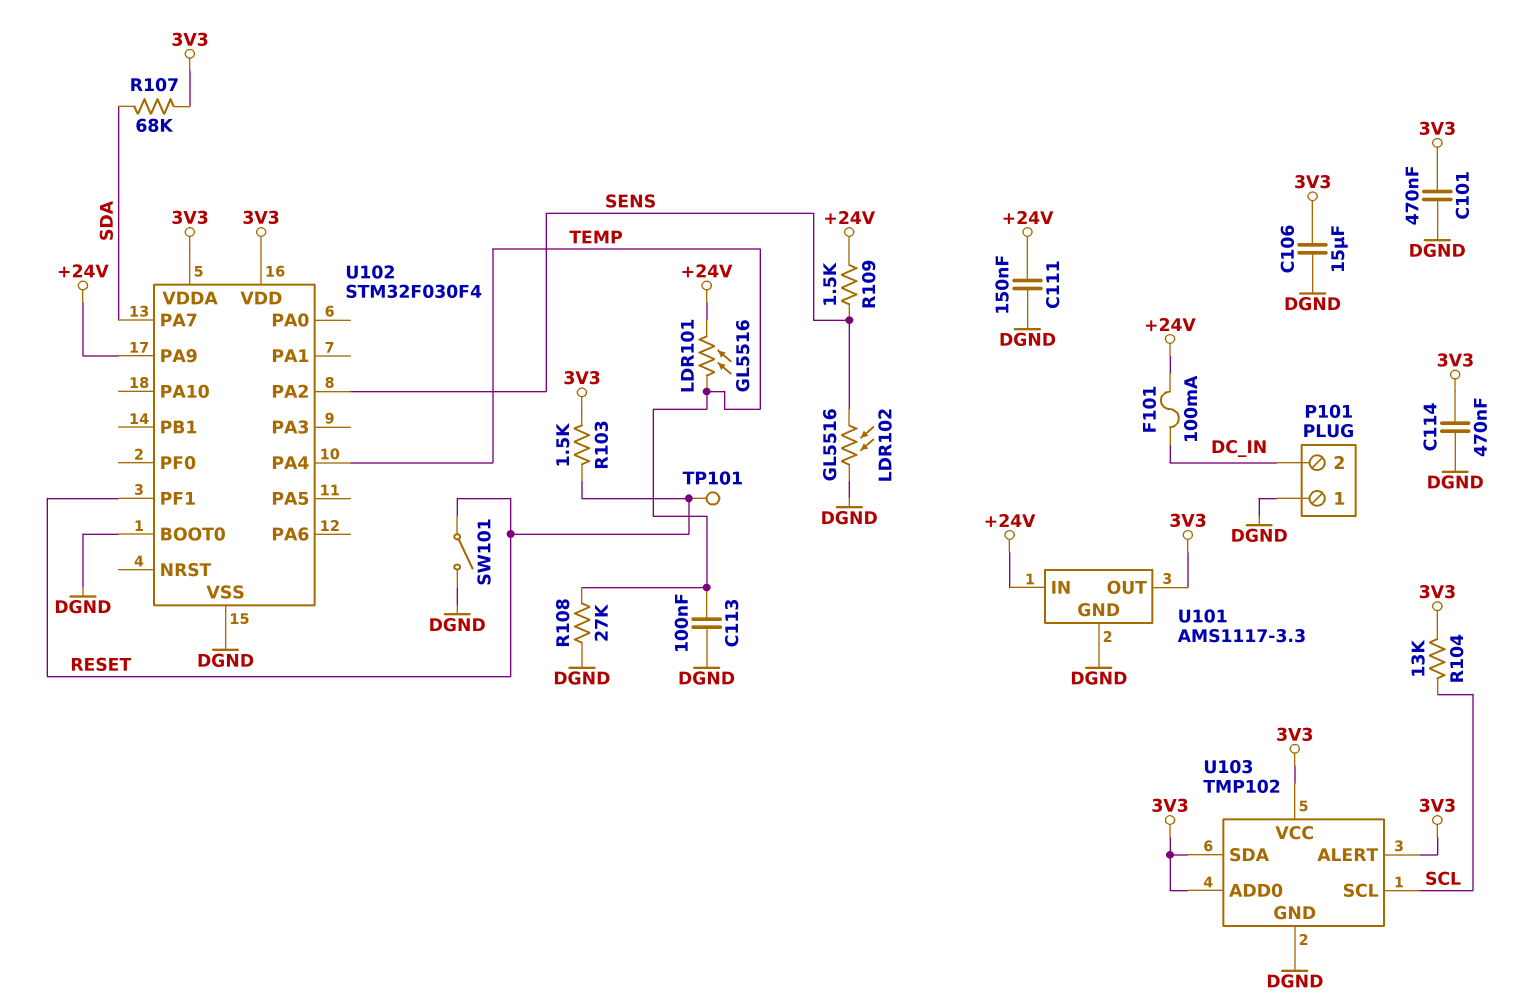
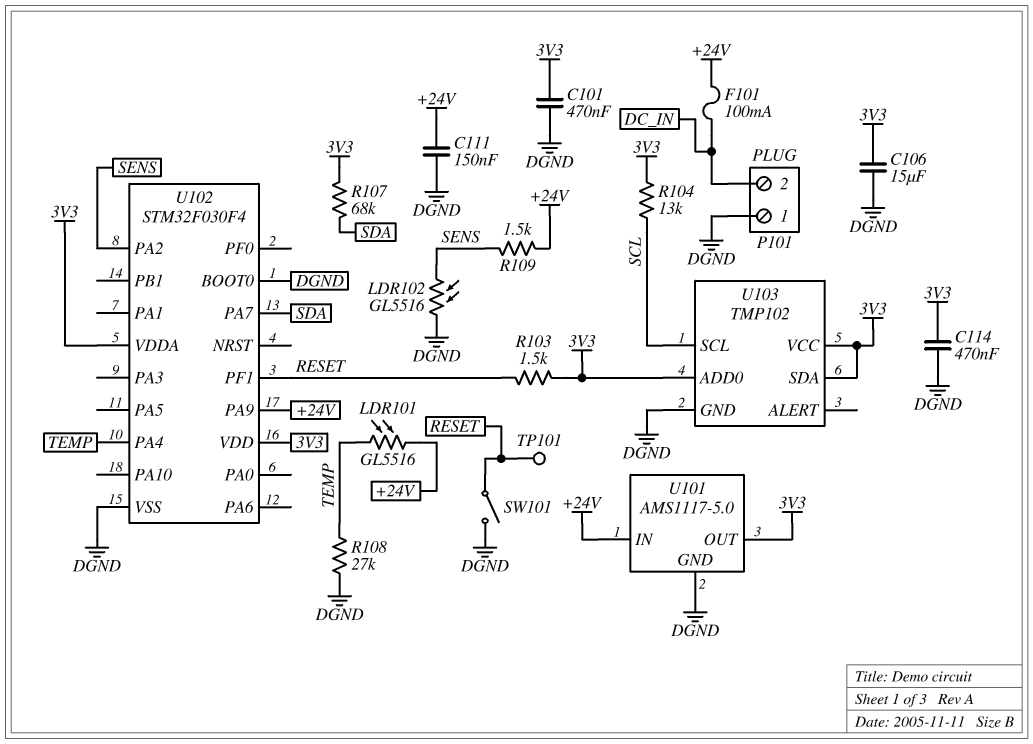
C113: 100nF (DGND, TEMP) -> none
U101: AMS1117-3.3 -> AMS1117-5.0
U103 pin ALERT: 3V3 -> none

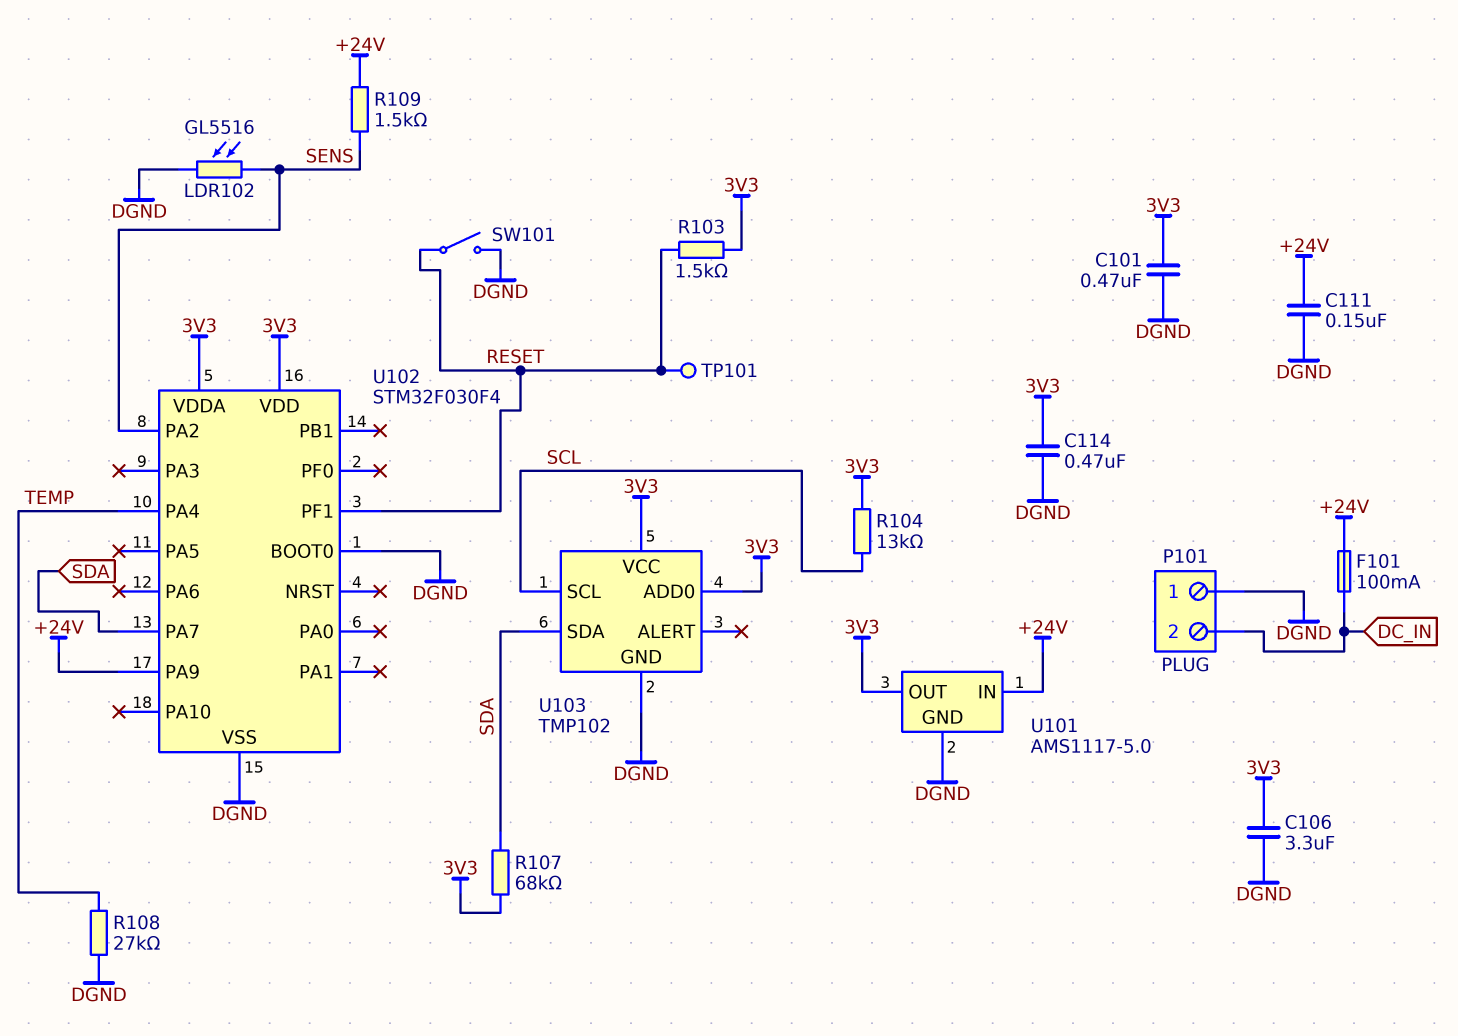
C106: 15uF (3V3, DGND) -> 3.3uF (3V3, DGND)
LDR101: GL5516 (+24V, TEMP) -> none
U103 pin SDA: 3V3 -> SDA

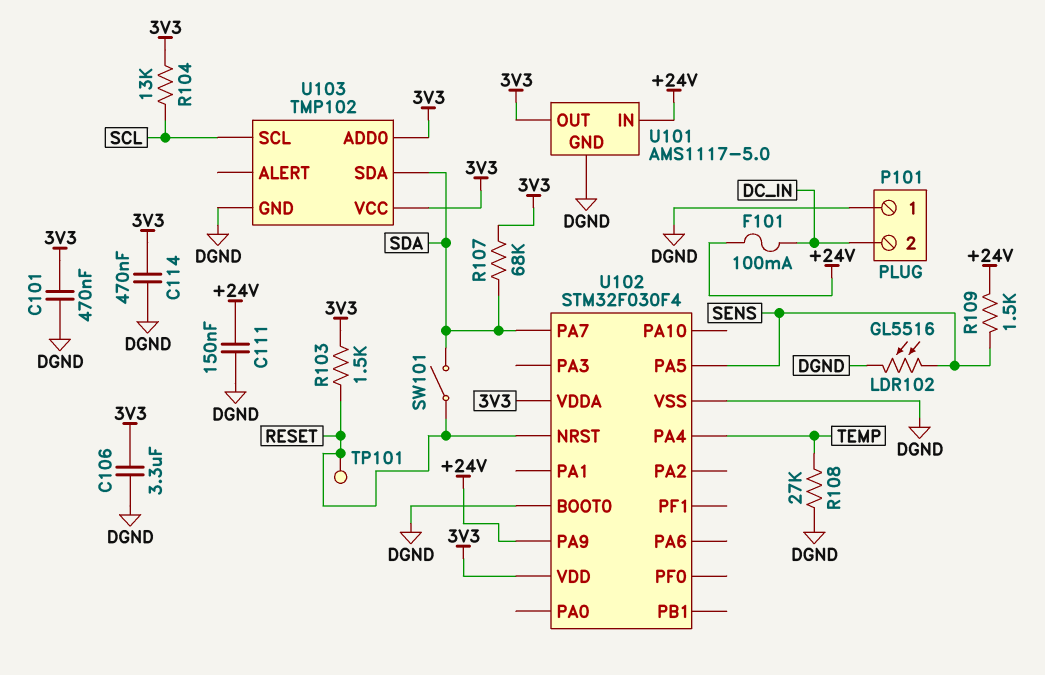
SW101: switch (DGND, RESET) -> switch (RESET, SDA)
U102 pin NRST: none -> RESET
U102 pin PA2: SENS -> none
U102 pin PA5: none -> SENS
U102 pin PF1: RESET -> none

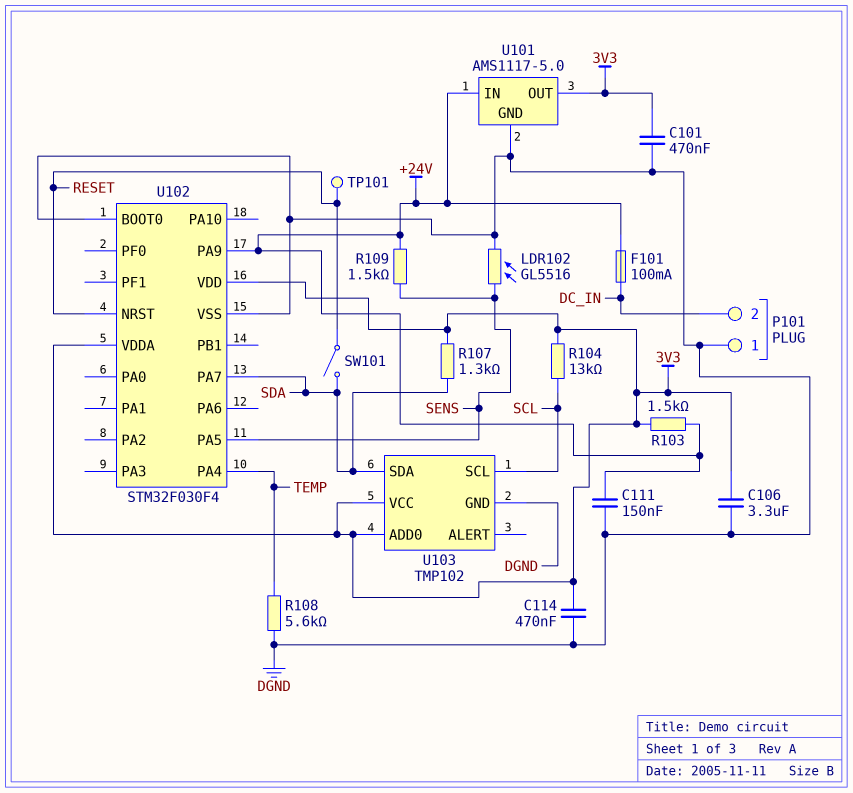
R103: 1.5k (3V3, RESET) -> 1.5k (+24V, 3V3)
R107: 68k (3V3, SDA) -> 1.3k (3V3, SDA)
R108: 27k (DGND, TEMP) -> 5.6k (DGND, TEMP)

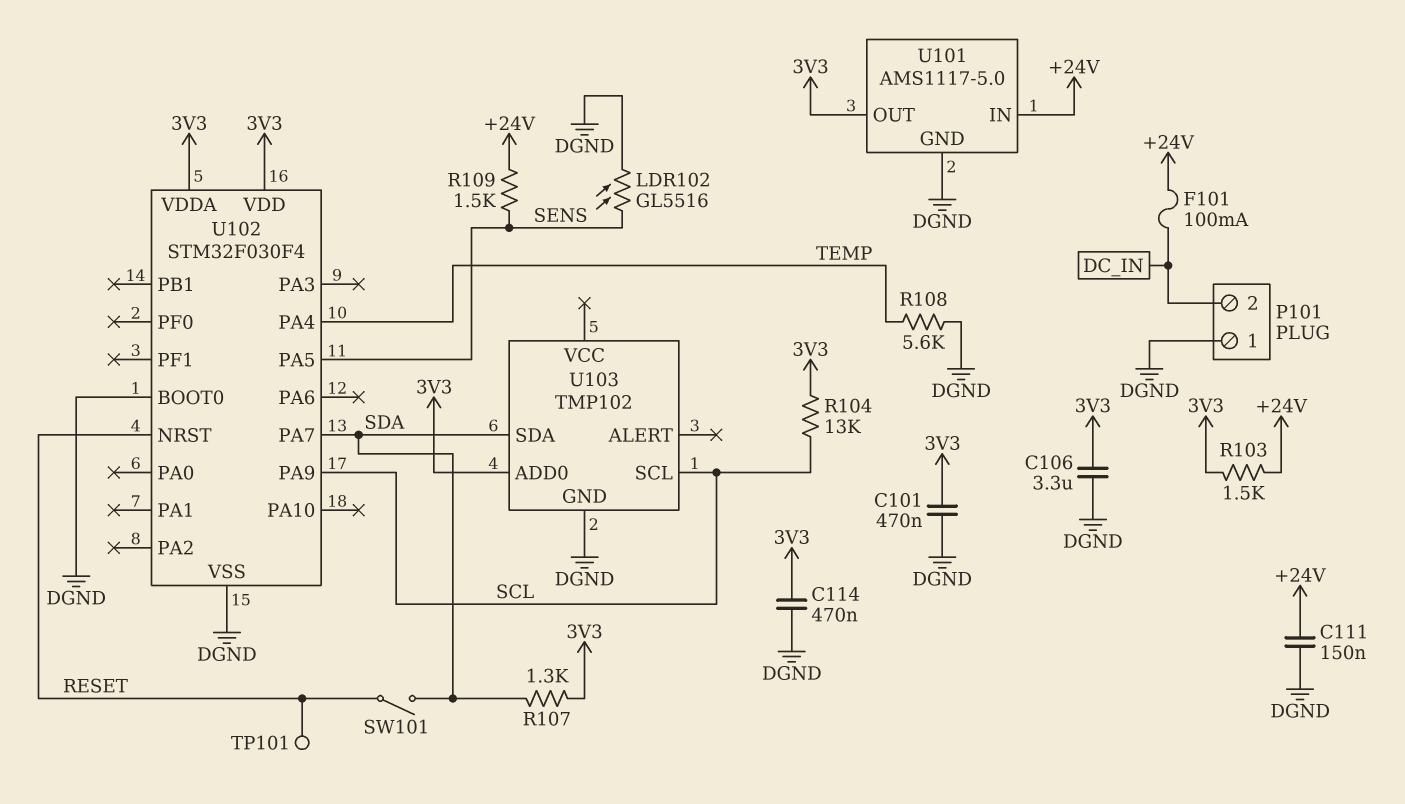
U102 pin PA9: +24V -> SCL
U103 pin VCC: 3V3 -> none

